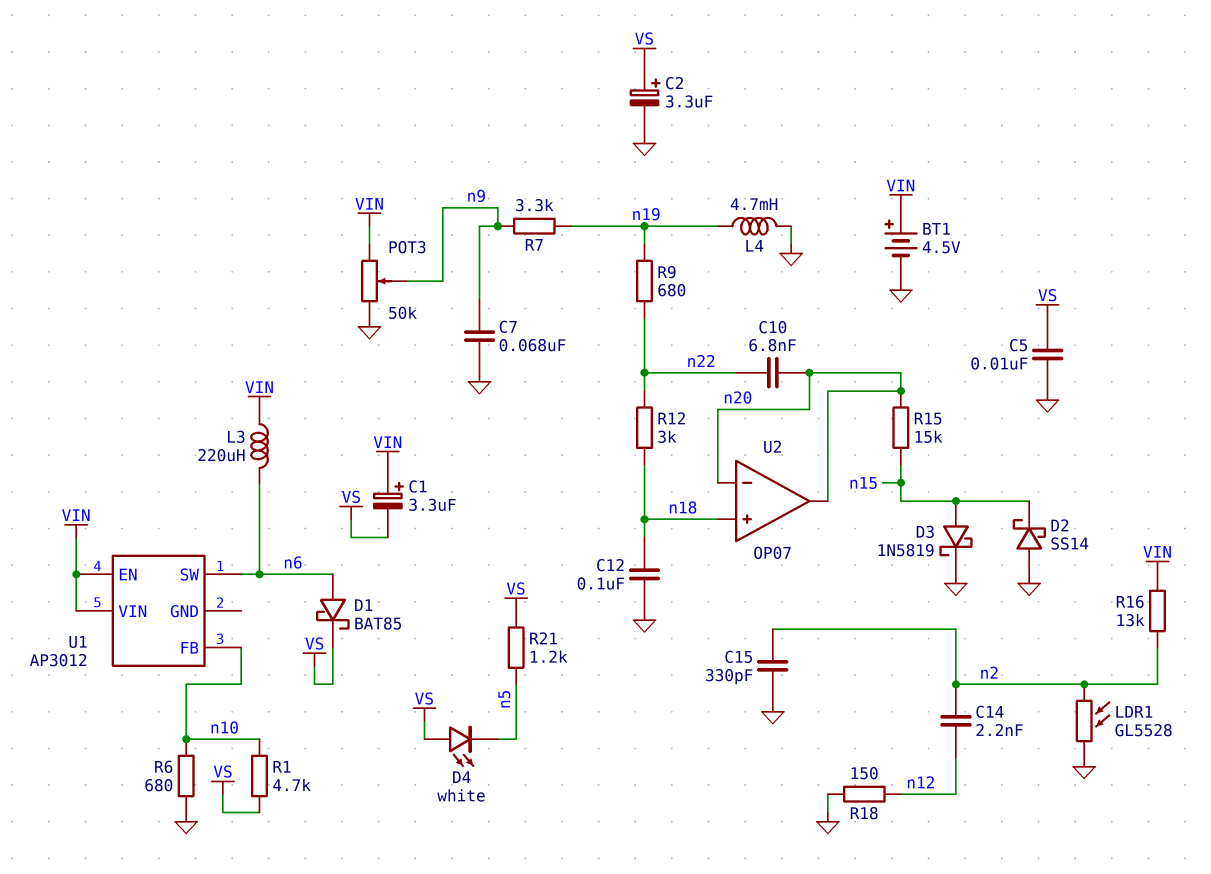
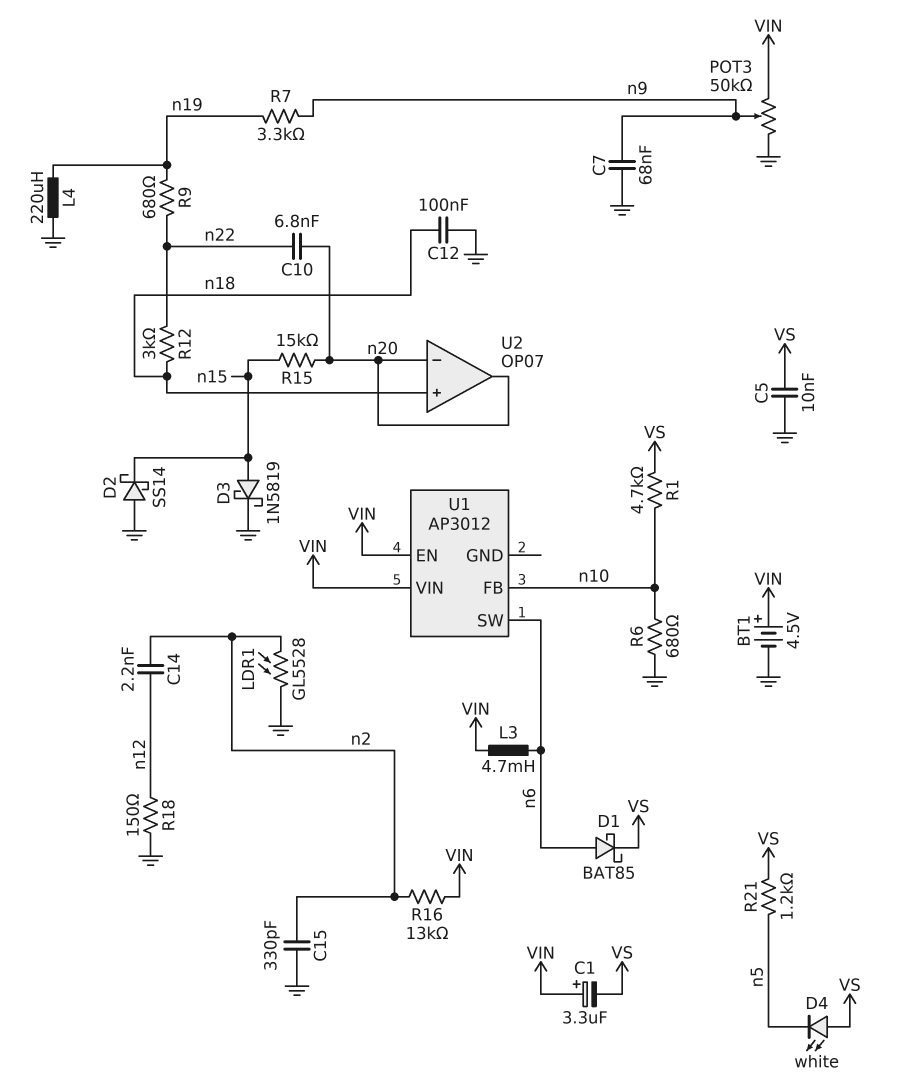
C2: 3.3uF (plus VS, minus GND) -> none
L3: 220uH (VIN, n6) -> 4.7mH (VIN, n6)
L4: 4.7mH (GND, n19) -> 220uH (GND, n19)

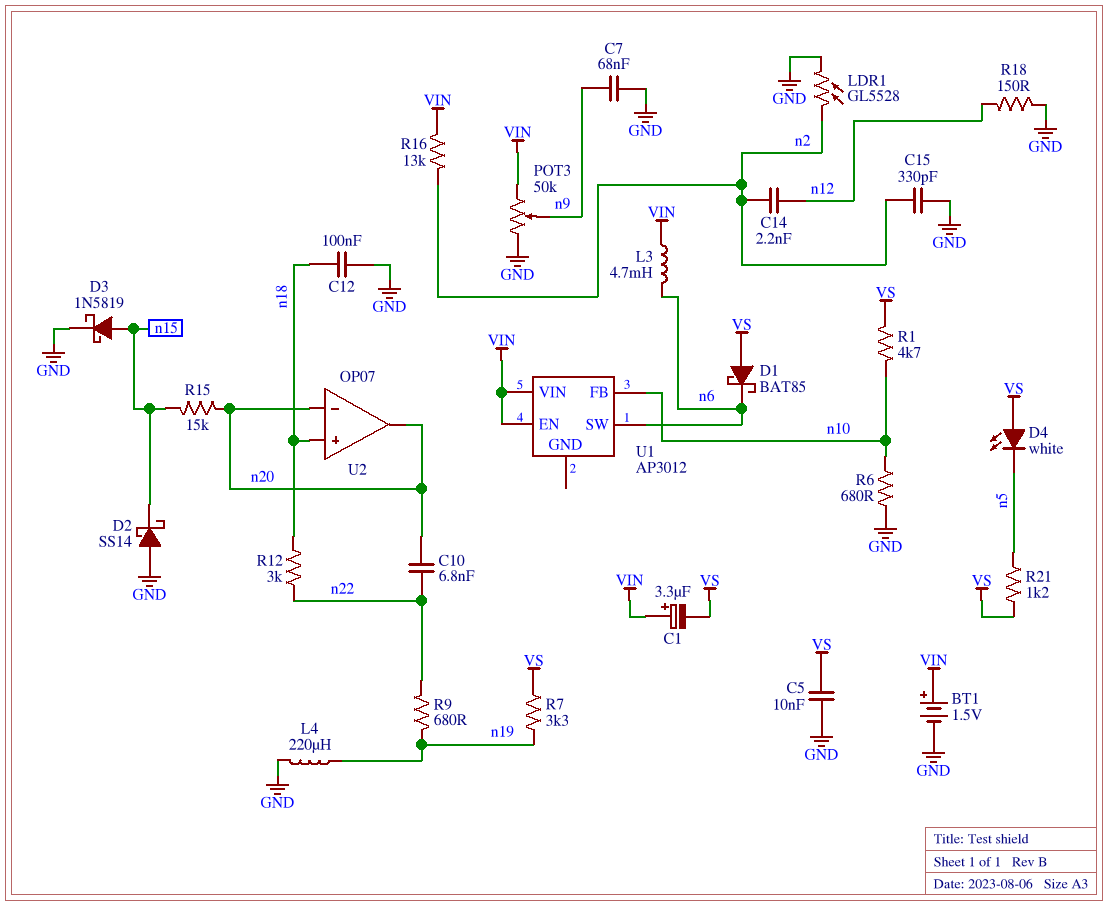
BT1: 4.5V (plus VIN, minus GND) -> 1.5V (plus VIN, minus GND)
D1: schottky BAT85 (A n6, K VS) -> schottky BAT85 (A VS, K n6)
R7: 3.3k (n9, n19) -> 3.3k (VS, n19)

